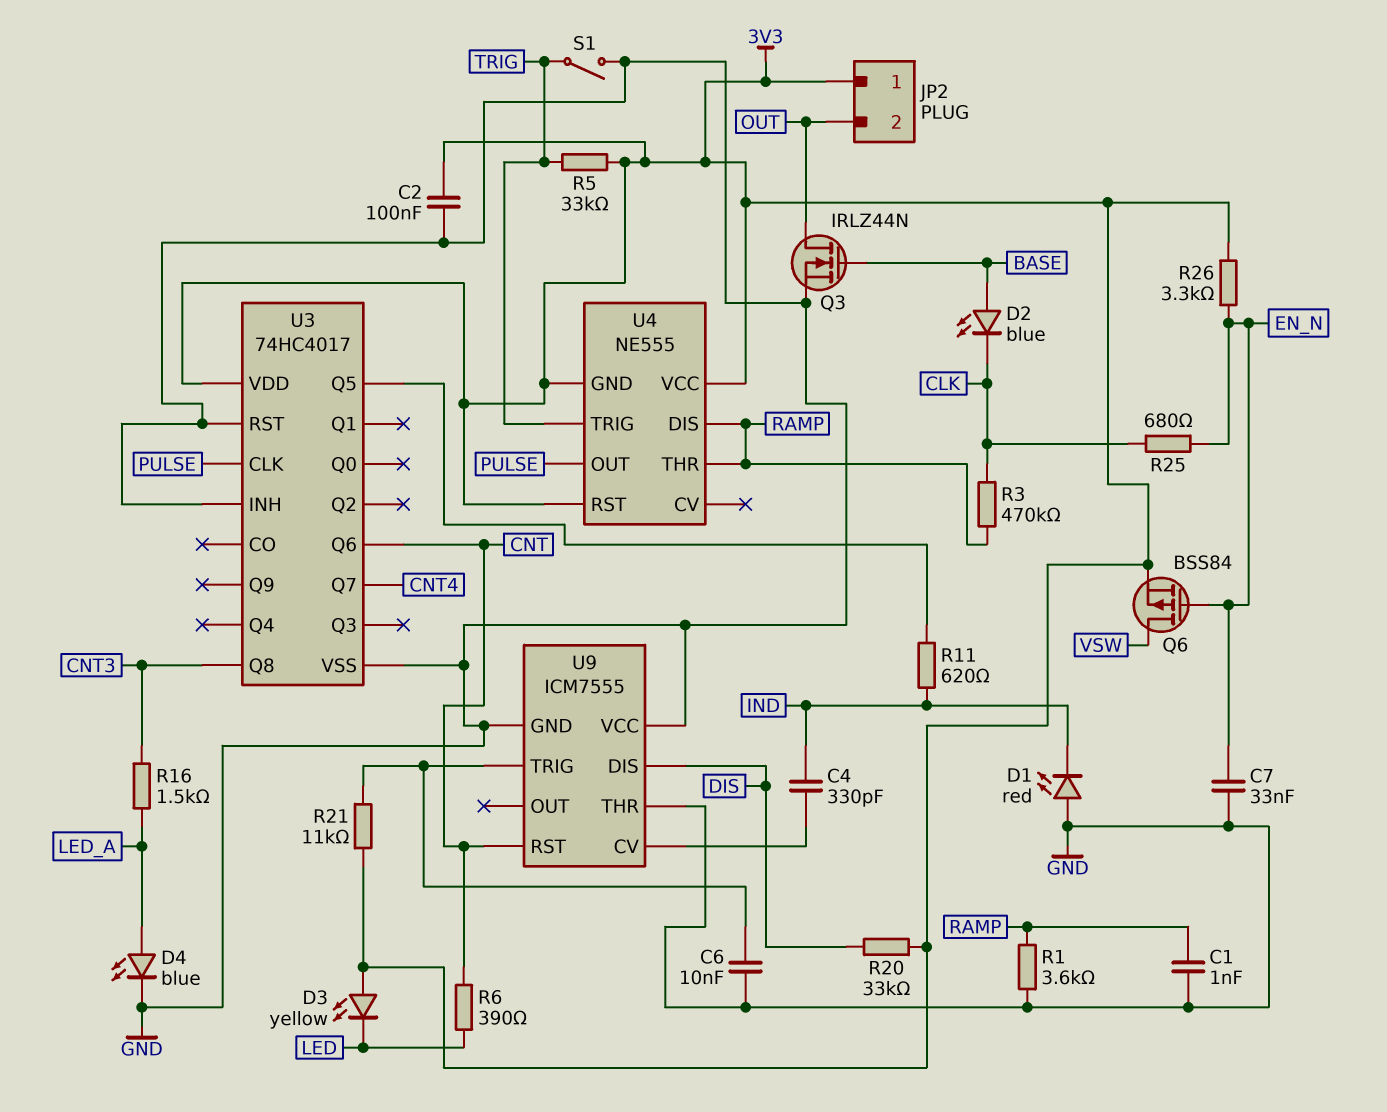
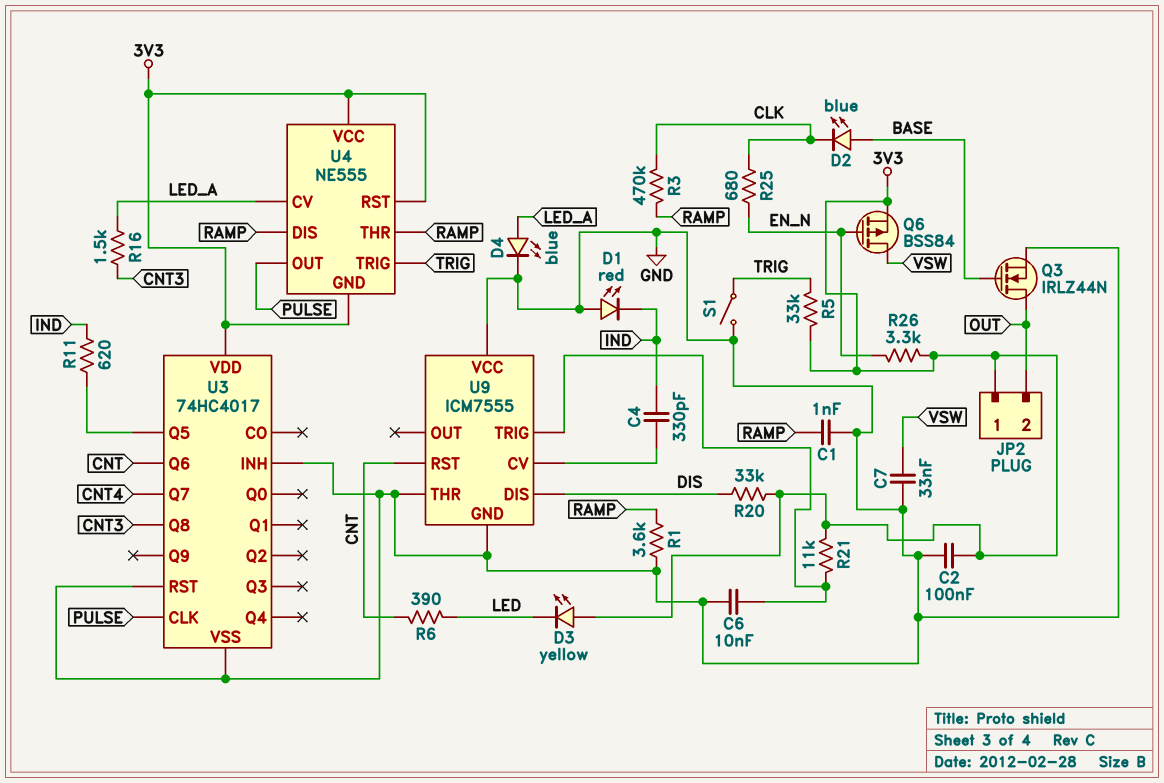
C7: 33nF (EN_N, GND) -> 33nF (GND, VSW)
U4 pin CV: none -> LED_A

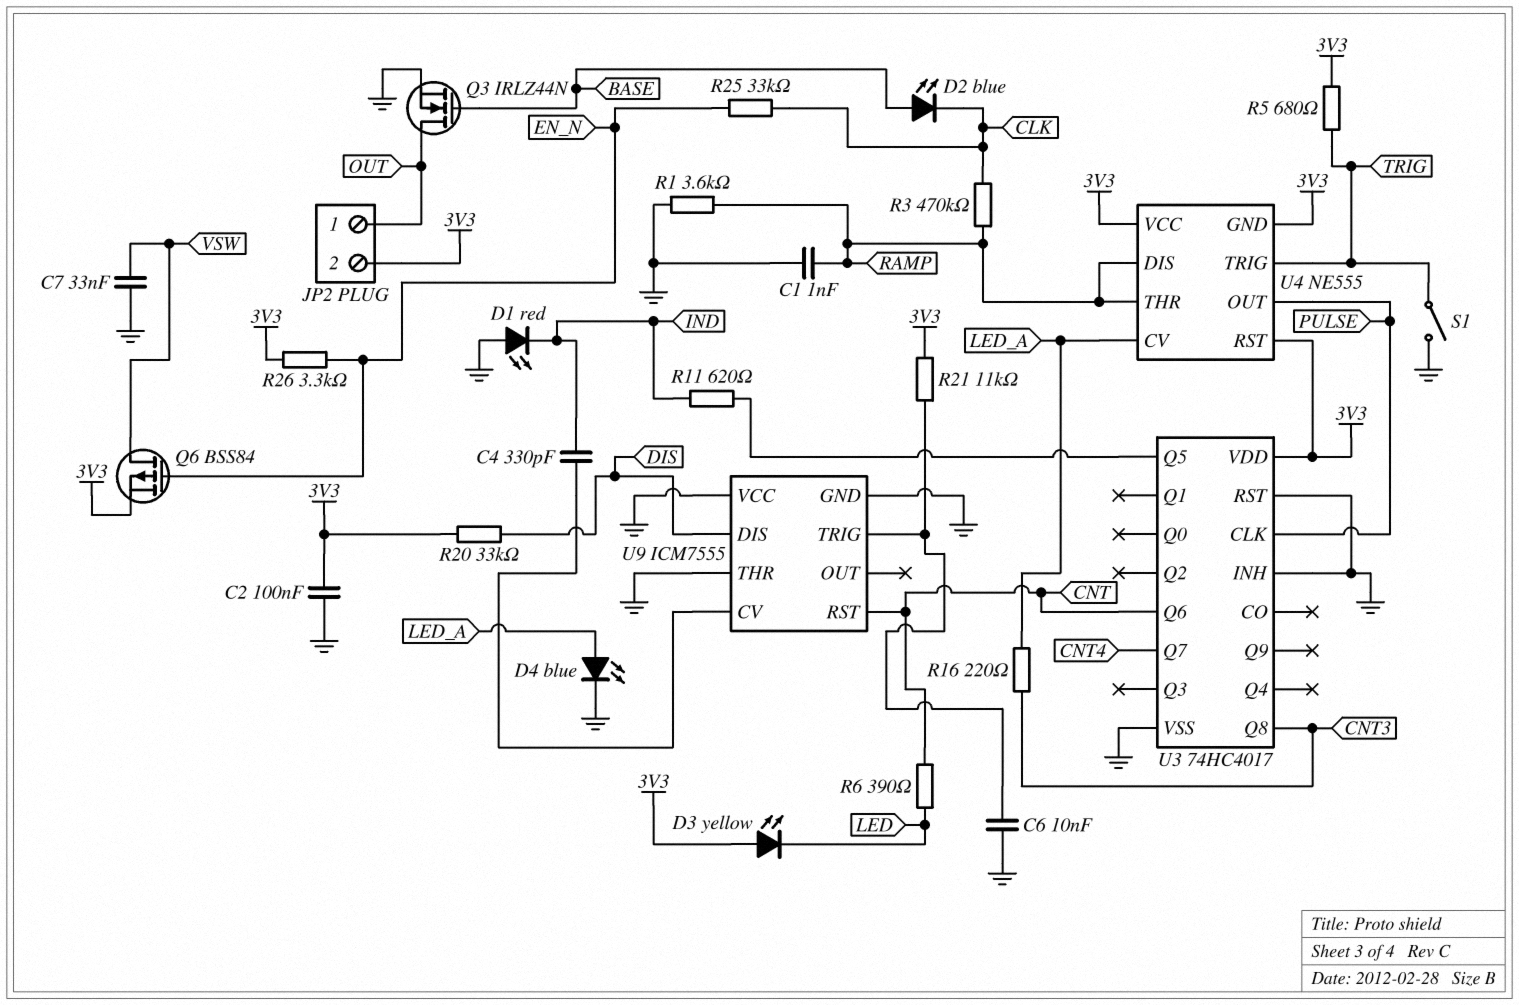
JP2 pin 1: 3V3 -> OUT
JP2 pin 2: OUT -> 3V3
R5: 33k (3V3, TRIG) -> 680 (3V3, TRIG)
R16: 1.5k (CNT3, LED_A) -> 220 (CNT3, LED_A)
R25: 680 (CLK, EN_N) -> 33k (CLK, EN_N)

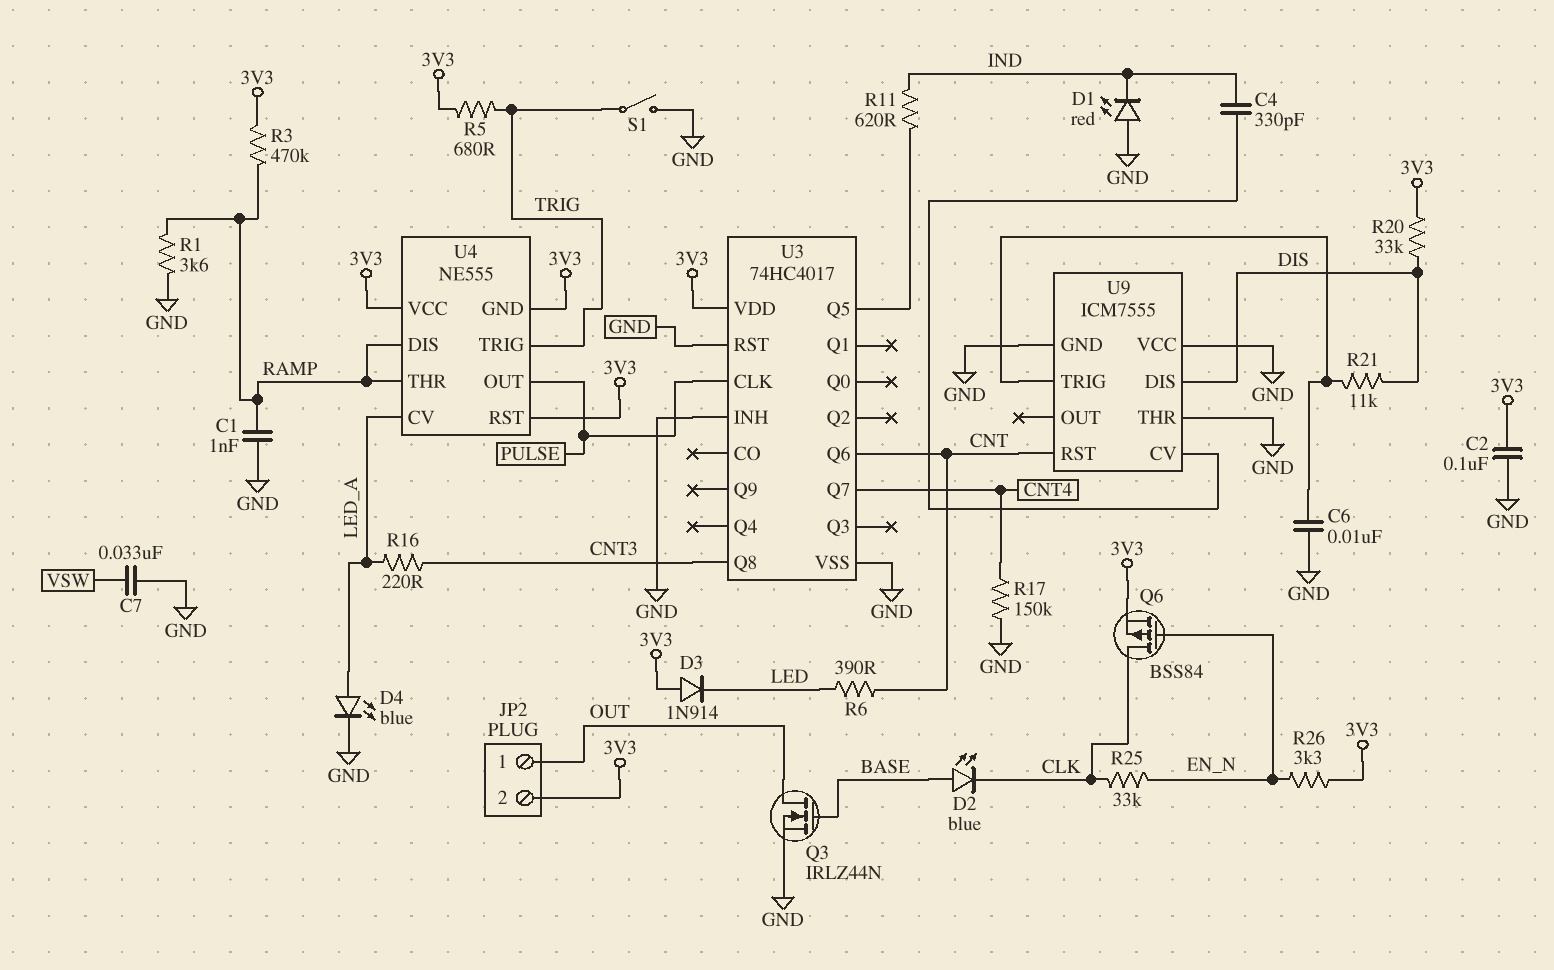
D3: LED yellow (A 3V3, K LED) -> diode 1N914 (A 3V3, K LED)
Q6: PMOS BSS84 (G EN_N, D VSW, S 3V3) -> PMOS BSS84 (G EN_N, D CLK, S 3V3)
R3: 470k (CLK, RAMP) -> 470k (3V3, RAMP)
R17: none -> 150k (CNT4, GND)
R21: 11k (3V3, U9/TRIG) -> 11k (DIS, U9/TRIG)

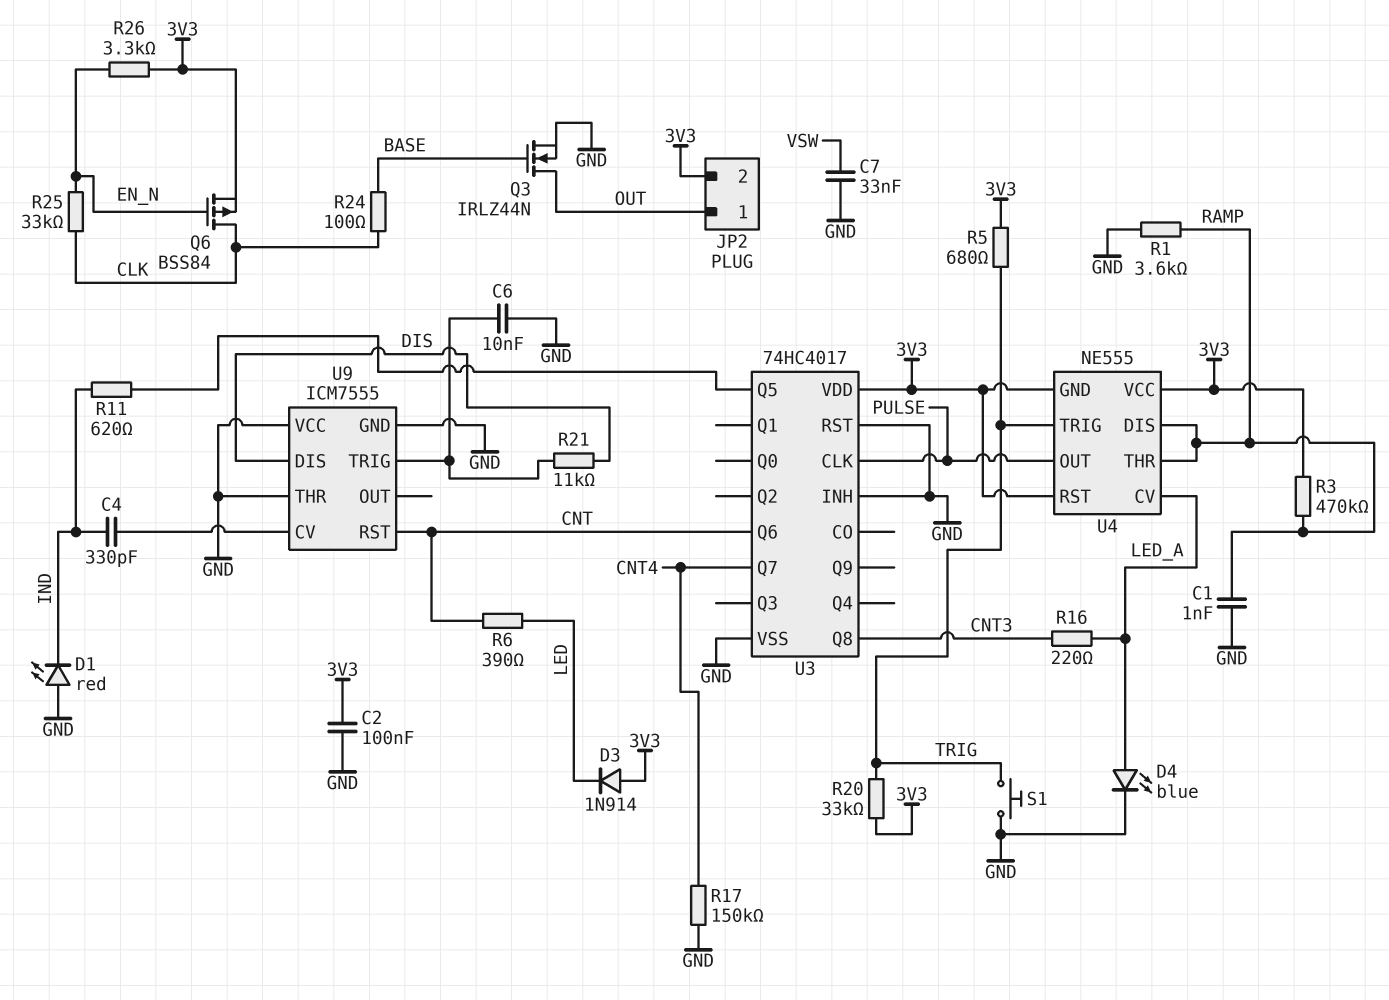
D2: LED blue (A BASE, K CLK) -> none
R20: 33k (3V3, DIS) -> 33k (3V3, TRIG)
R24: none -> 100 (BASE, CLK)
S1: switch (GND, TRIG) -> button (GND, TRIG)

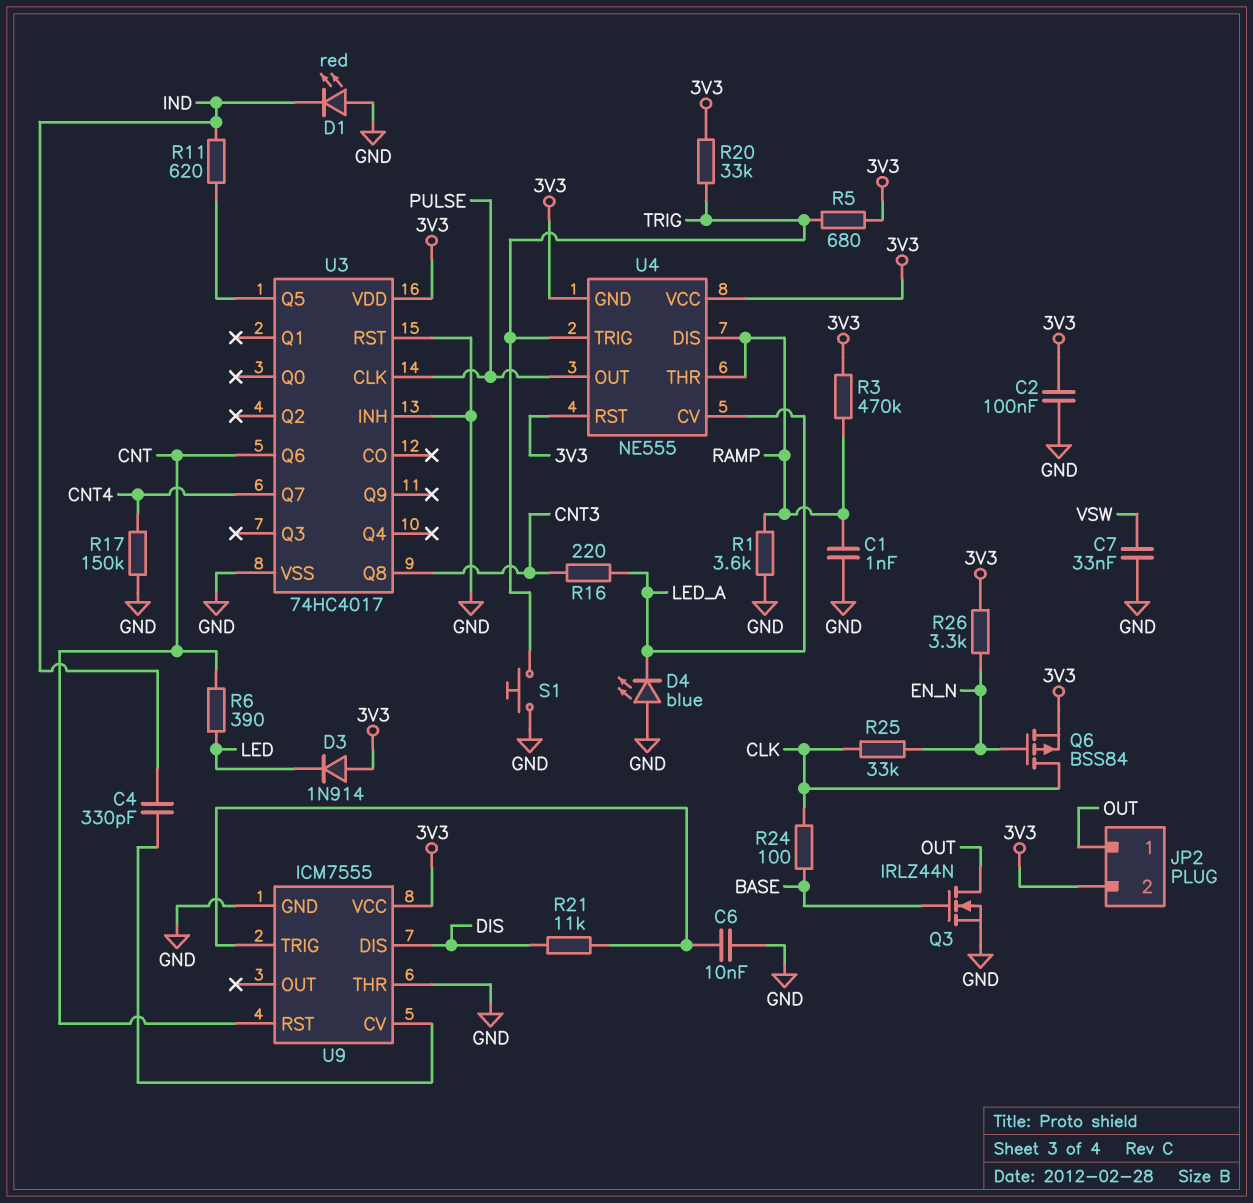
D4: LED blue (A LED_A, K GND) -> LED blue (A GND, K LED_A)
U9 pin VCC: GND -> 3V3

